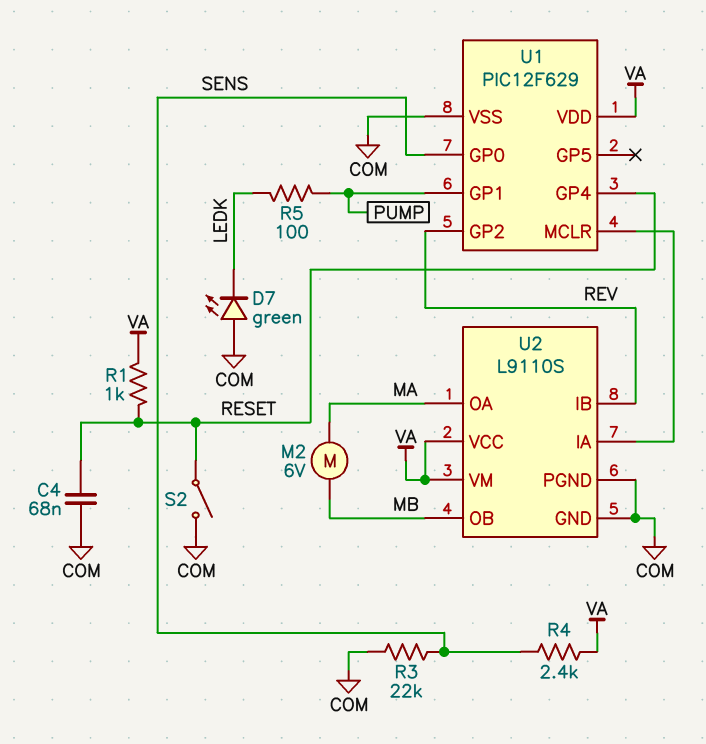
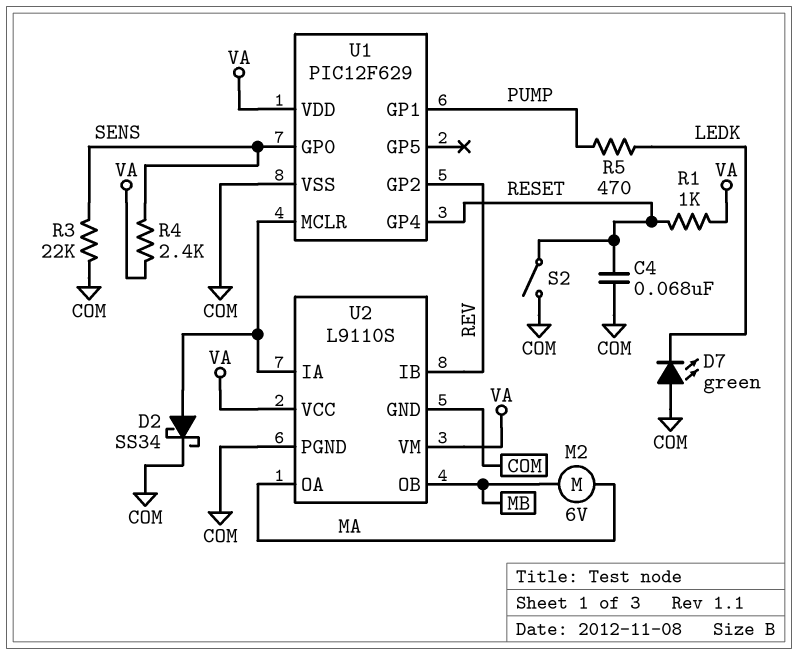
D2: none -> schottky SS34 (A U1/MCLR, K COM)
R5: 100 (LEDK, PUMP) -> 470 (LEDK, PUMP)

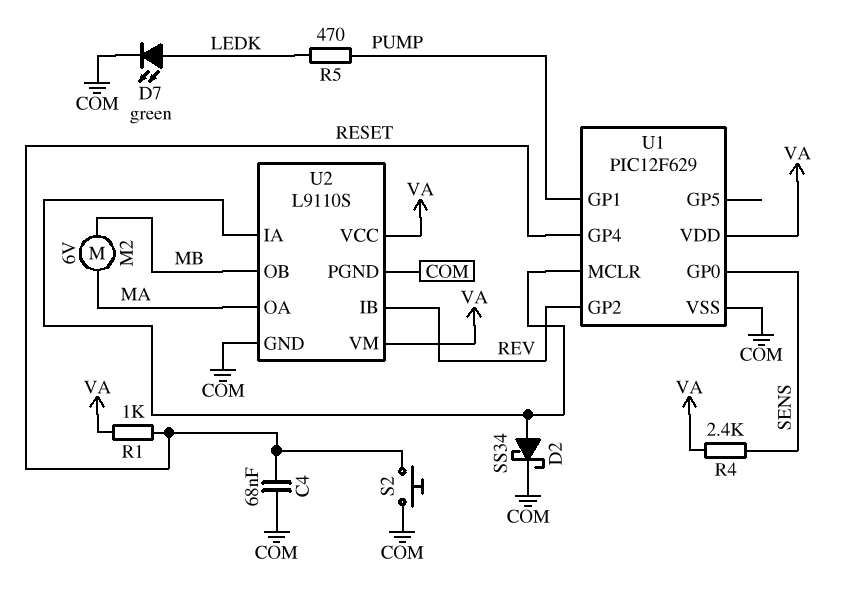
D7: LED green (A COM, K LEDK) -> LED green (A LEDK, K COM)
R3: 22k (COM, SENS) -> none
S2: switch (COM, RESET) -> button (COM, RESET)

